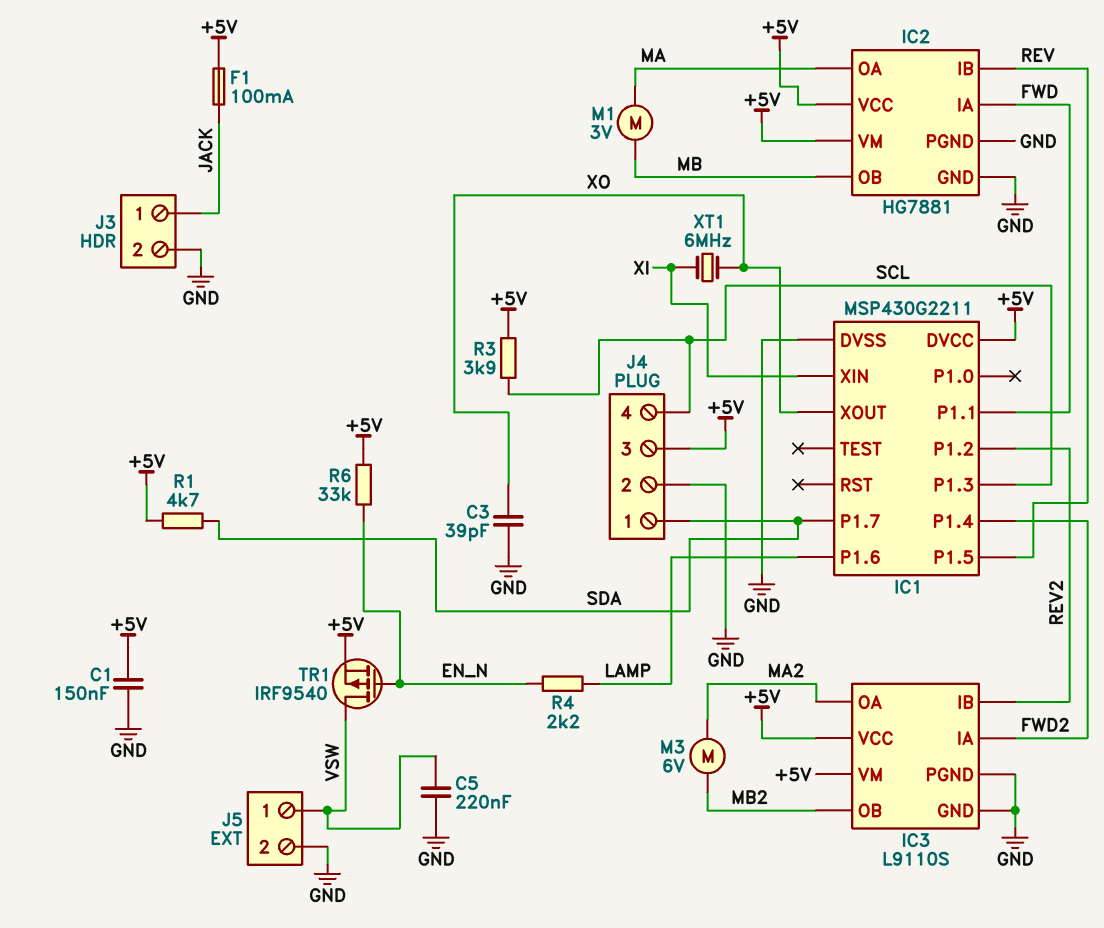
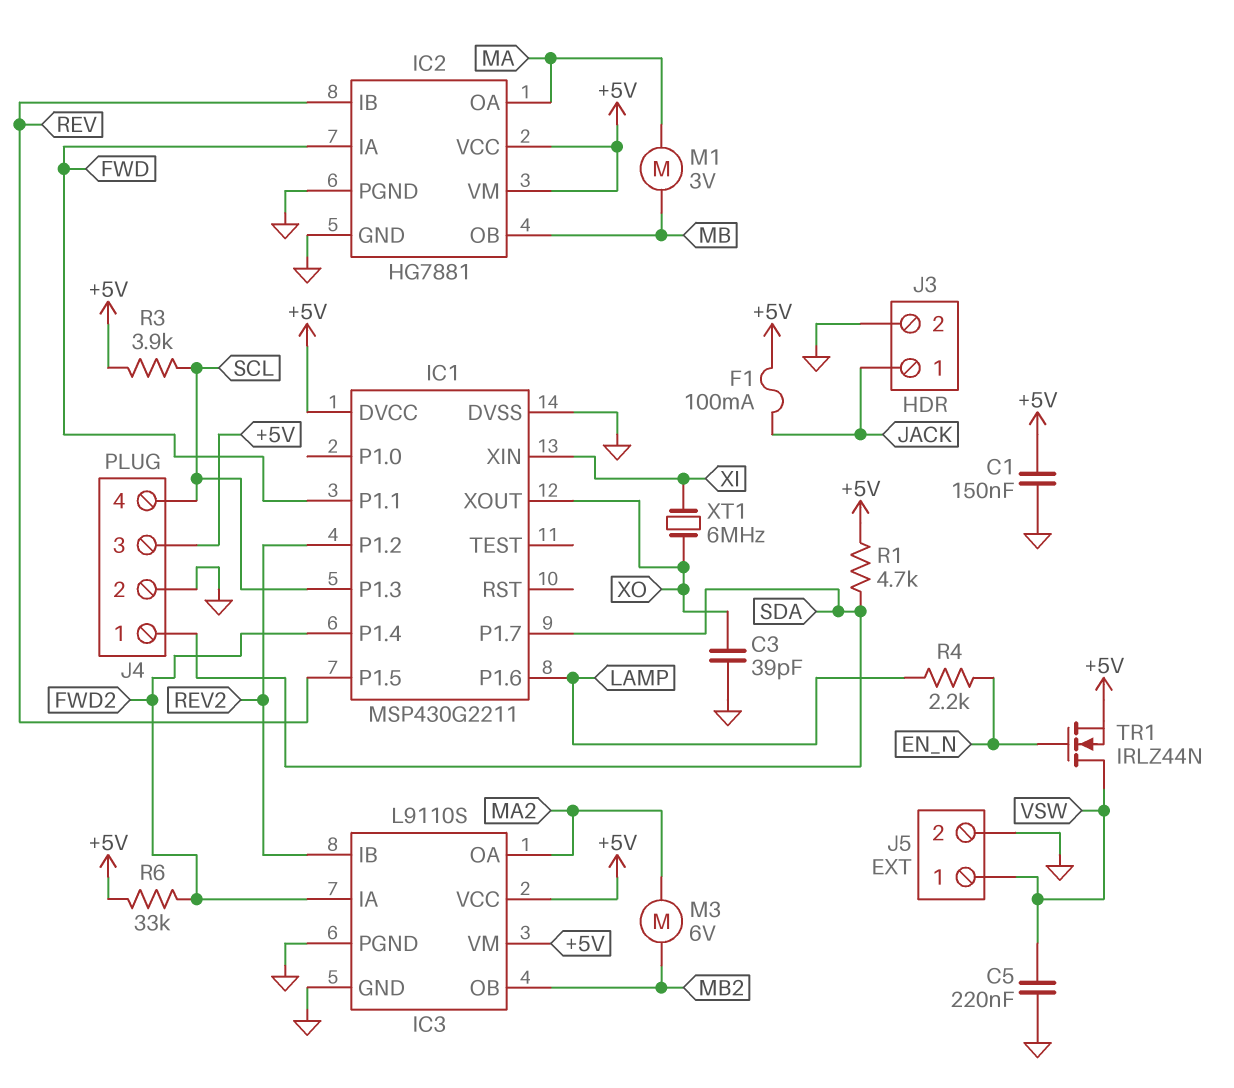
R6: 33k (+5V, EN_N) -> 33k (+5V, FWD2)
TR1: PMOS IRF9540 (G EN_N, D VSW, S +5V) -> NMOS IRLZ44N (G EN_N, D VSW, S +5V)

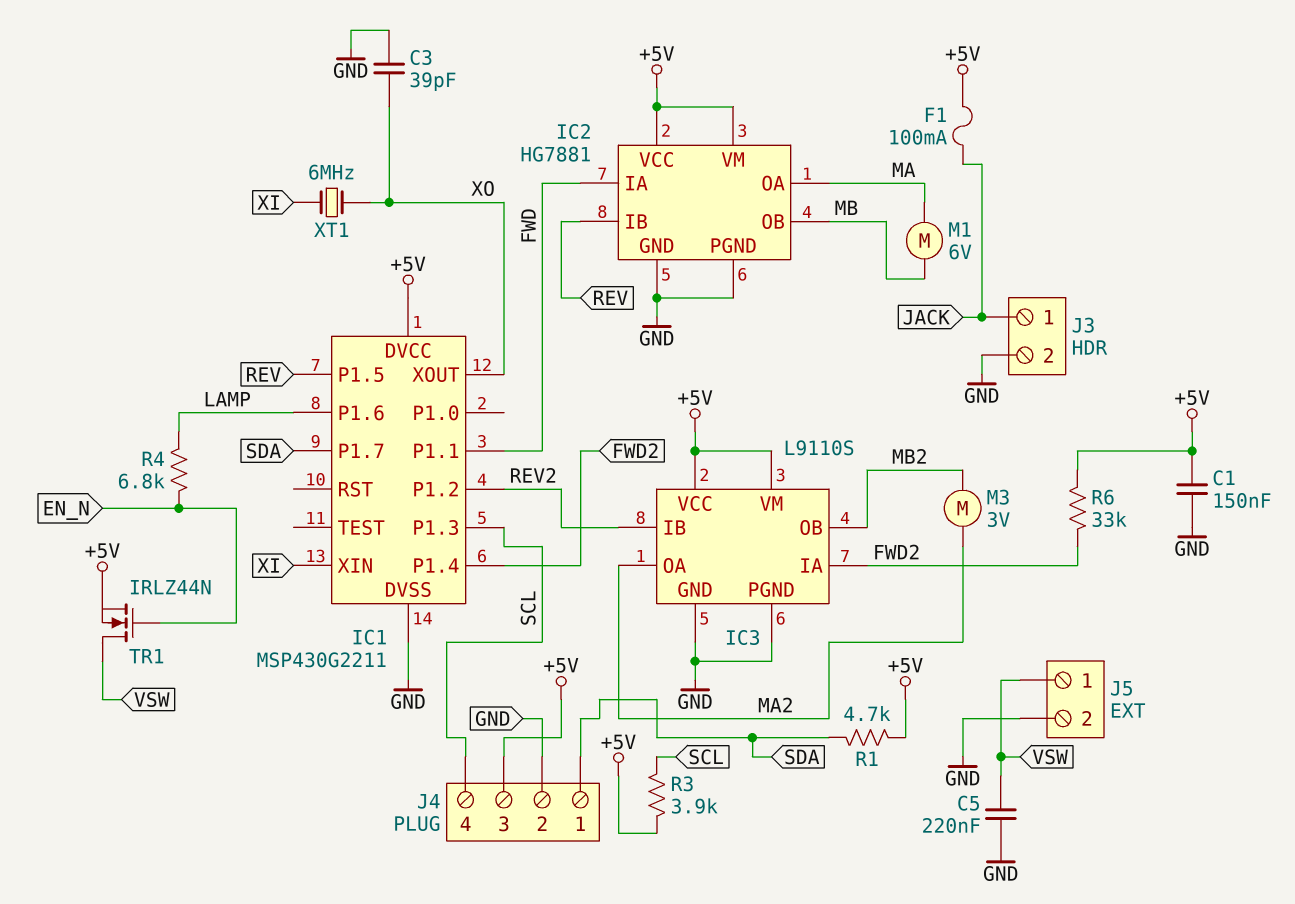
M1: motor 3V (MA, MB) -> motor 6V (MA, MB)
M3: motor 6V (MA2, MB2) -> motor 3V (MA2, MB2)
R4: 2.2k (EN_N, LAMP) -> 6.8k (EN_N, LAMP)

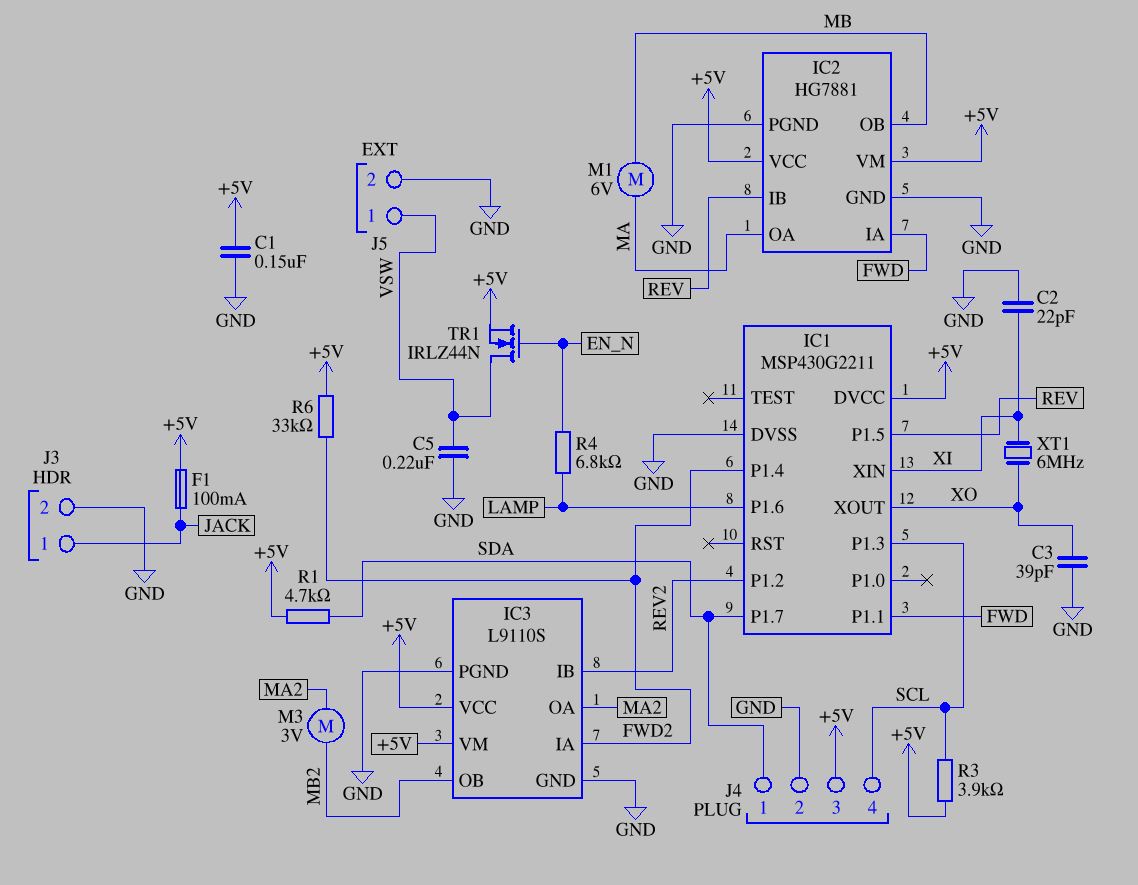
C2: none -> 22pF (GND, XI)

